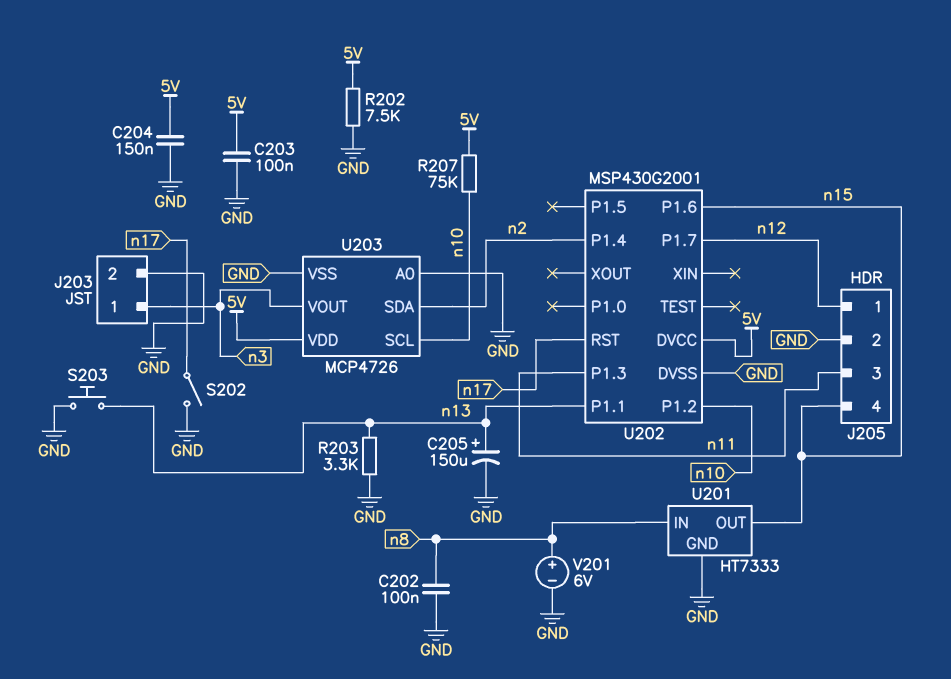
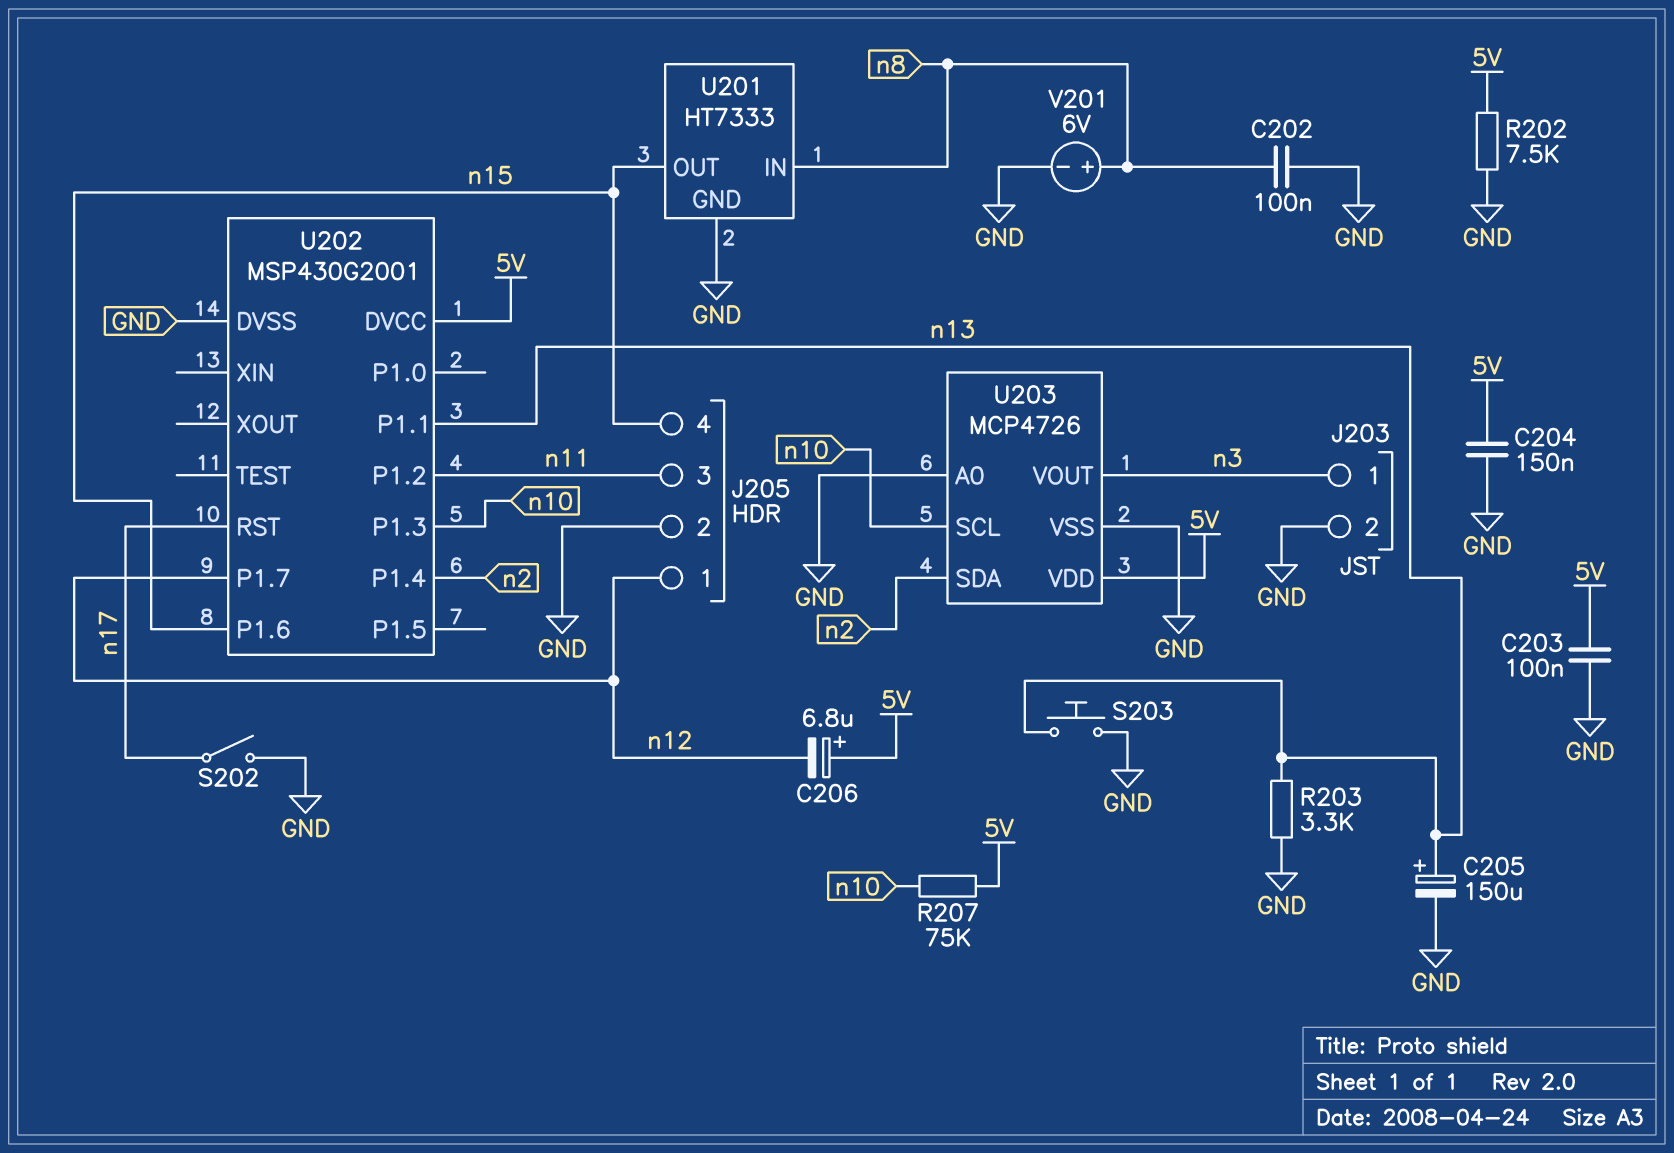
C206: none -> 6.8uF (plus 5V, minus n12)
U202 pin P1.2: n10 -> n11
U202 pin P1.3: n11 -> n10

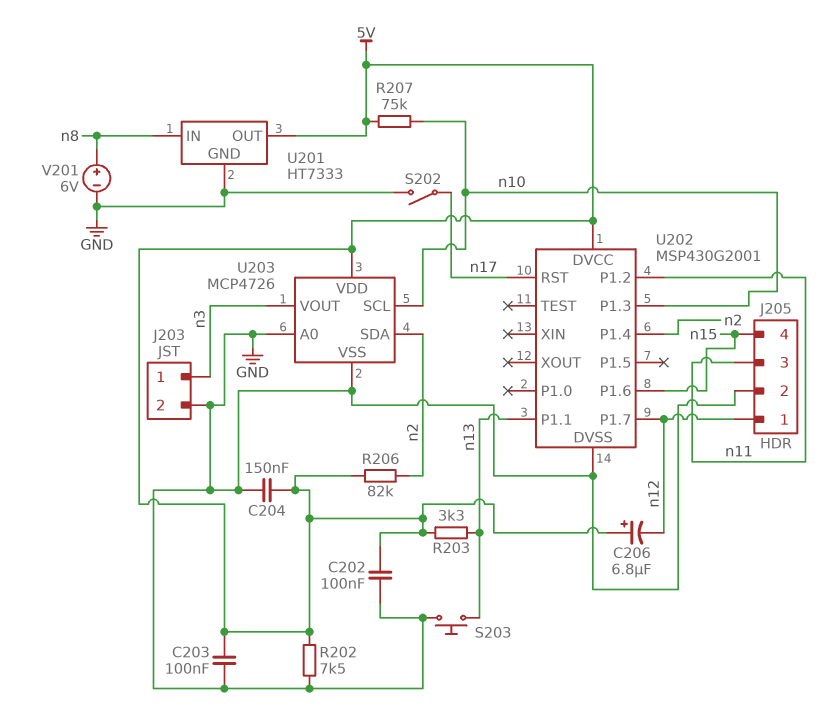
C202: 100nF (GND, n8) -> 100nF (5V, GND)
C205: 150uF (plus n13, minus GND) -> none
R203: 3.3k (GND, n13) -> 3.3k (5V, n13)
R206: none -> 82k (5V, n2)
U201 pin OUT: n15 -> 5V

